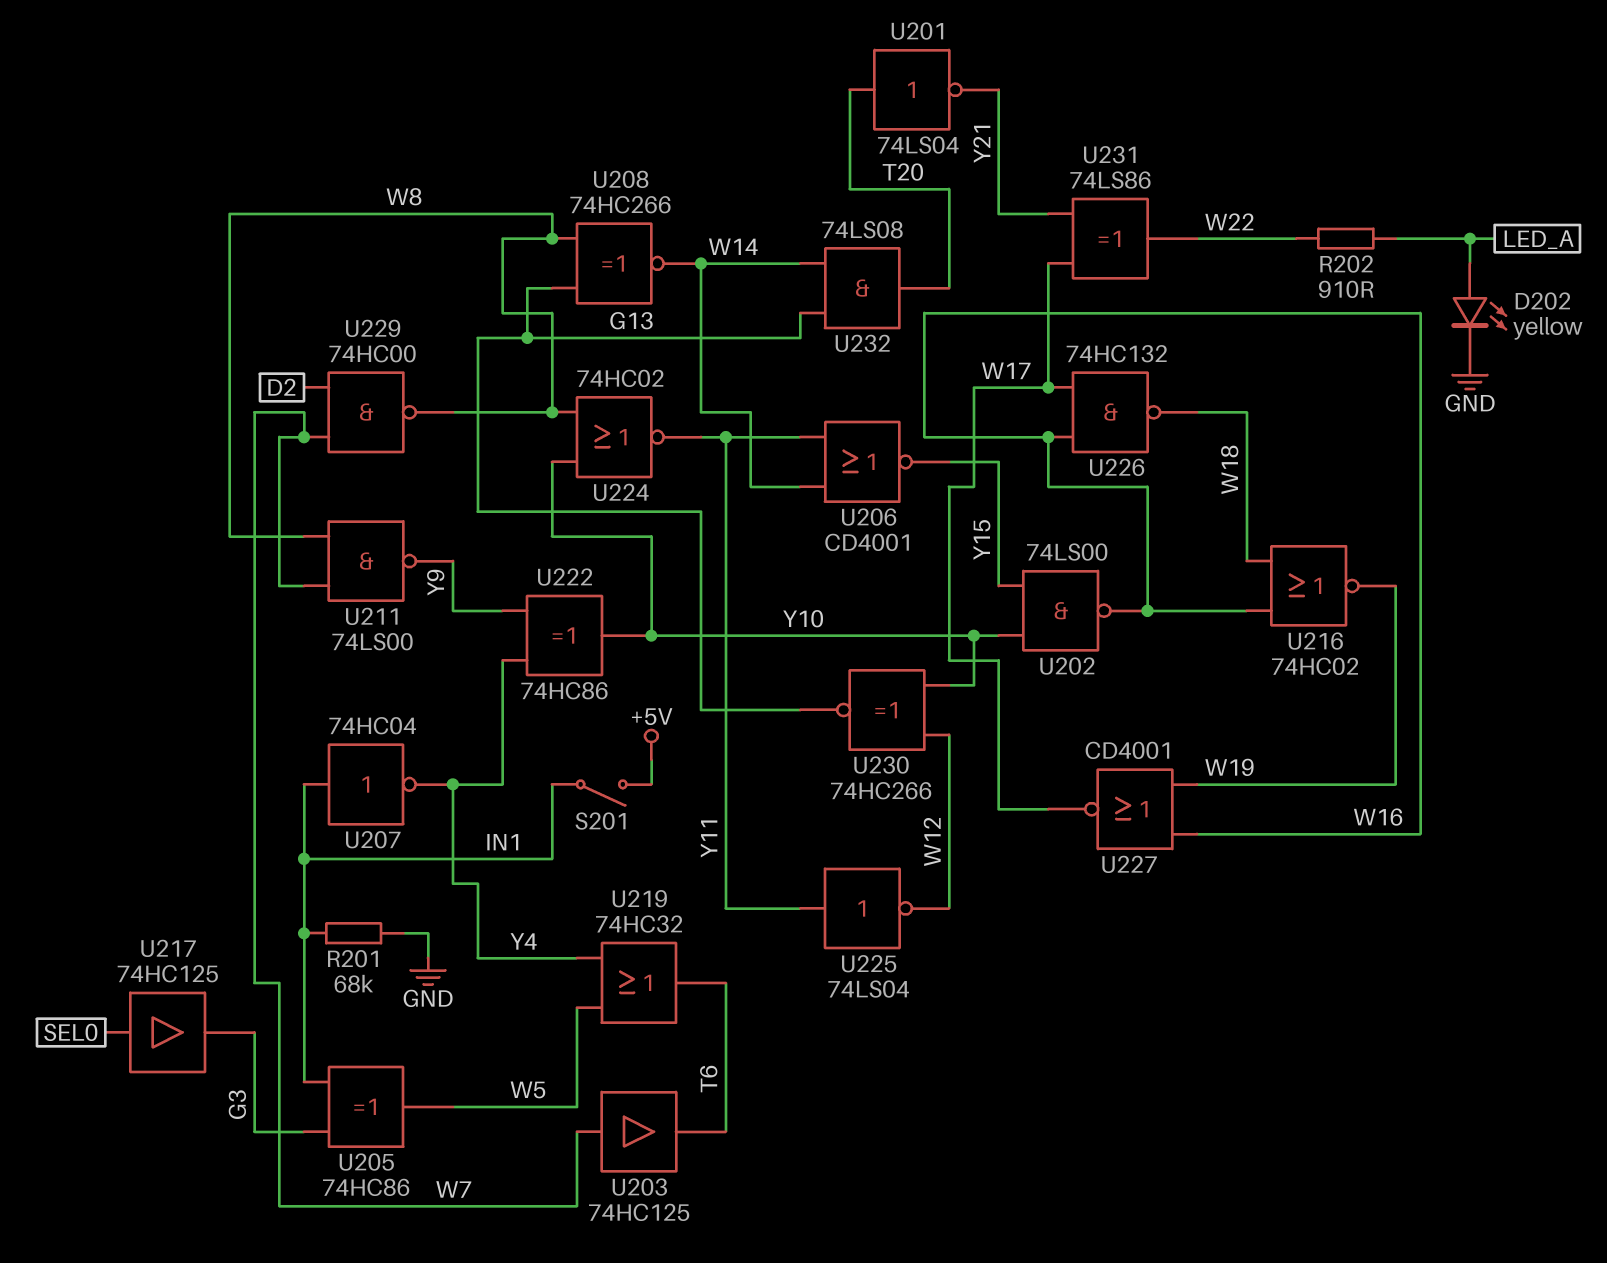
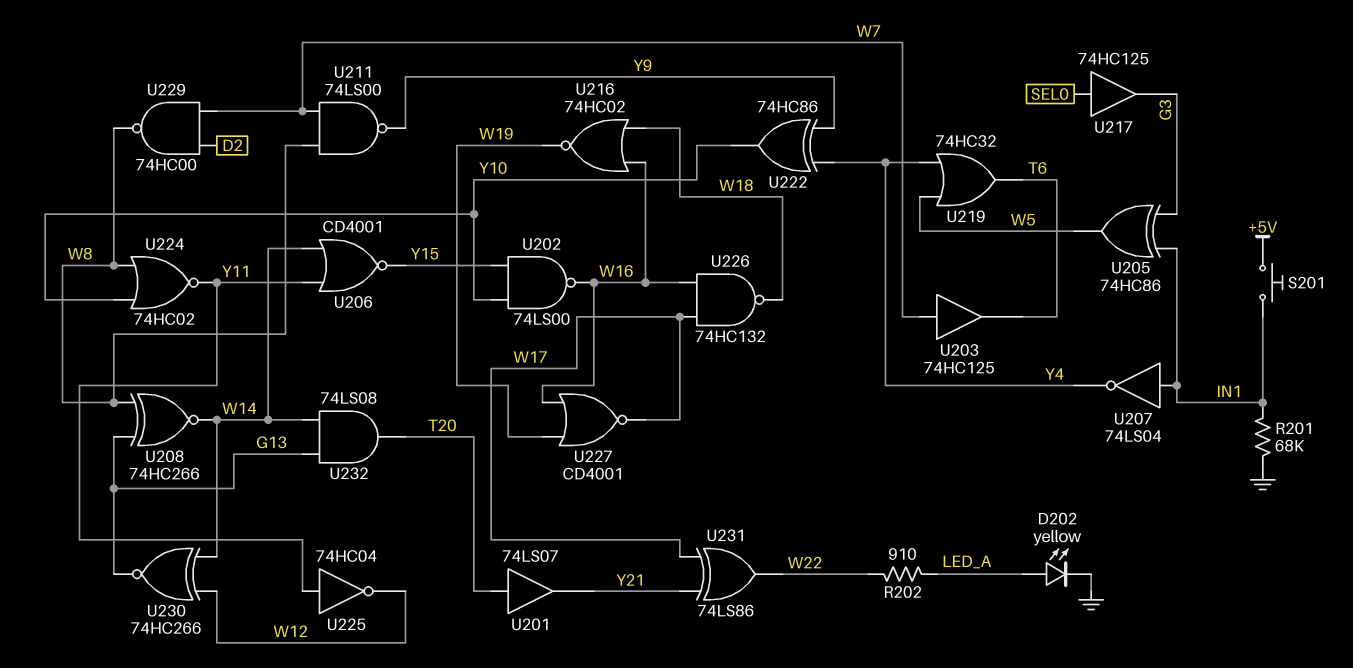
S201: switch (+5V, IN1) -> button (+5V, IN1)
U201: NOT 74LS04 (in T20, out Y21) -> buffer 74LS07 (in T20, out Y21)
U207: NOT 74HC04 (in IN1, out Y4) -> NOT 74LS04 (in IN1, out Y4)
U225: NOT 74LS04 (in Y11, out W12) -> NOT 74HC04 (in Y11, out W12)
U230: XNOR 74HC266 (in W12, in Y10, out G13) -> XNOR 74HC266 (in W12, in W14, out G13)

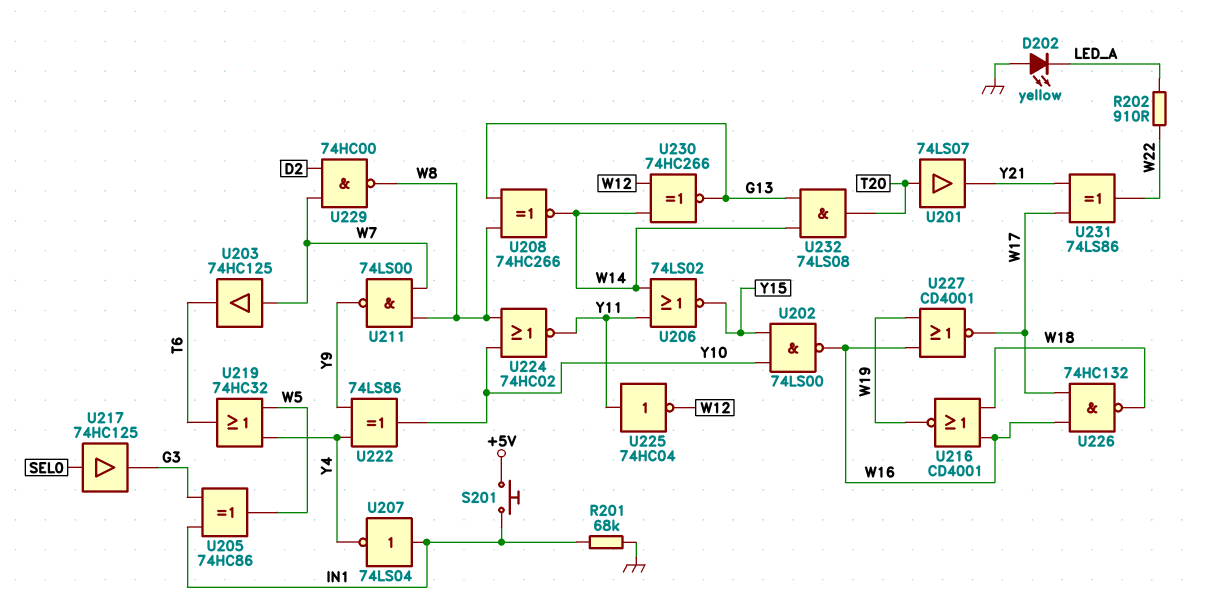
D202: LED yellow (A LED_A, K GND) -> LED yellow (A GND, K LED_A)
U206: NOR CD4001 (in W14, in Y11, out Y15) -> NOR 74LS02 (in W14, in Y11, out Y15)
U216: NOR 74HC02 (in W16, in W18, out W19) -> NOR CD4001 (in W16, in W18, out W19)
U222: XOR 74HC86 (in Y4, in Y9, out Y10) -> XOR 74LS86 (in Y4, in Y9, out Y10)

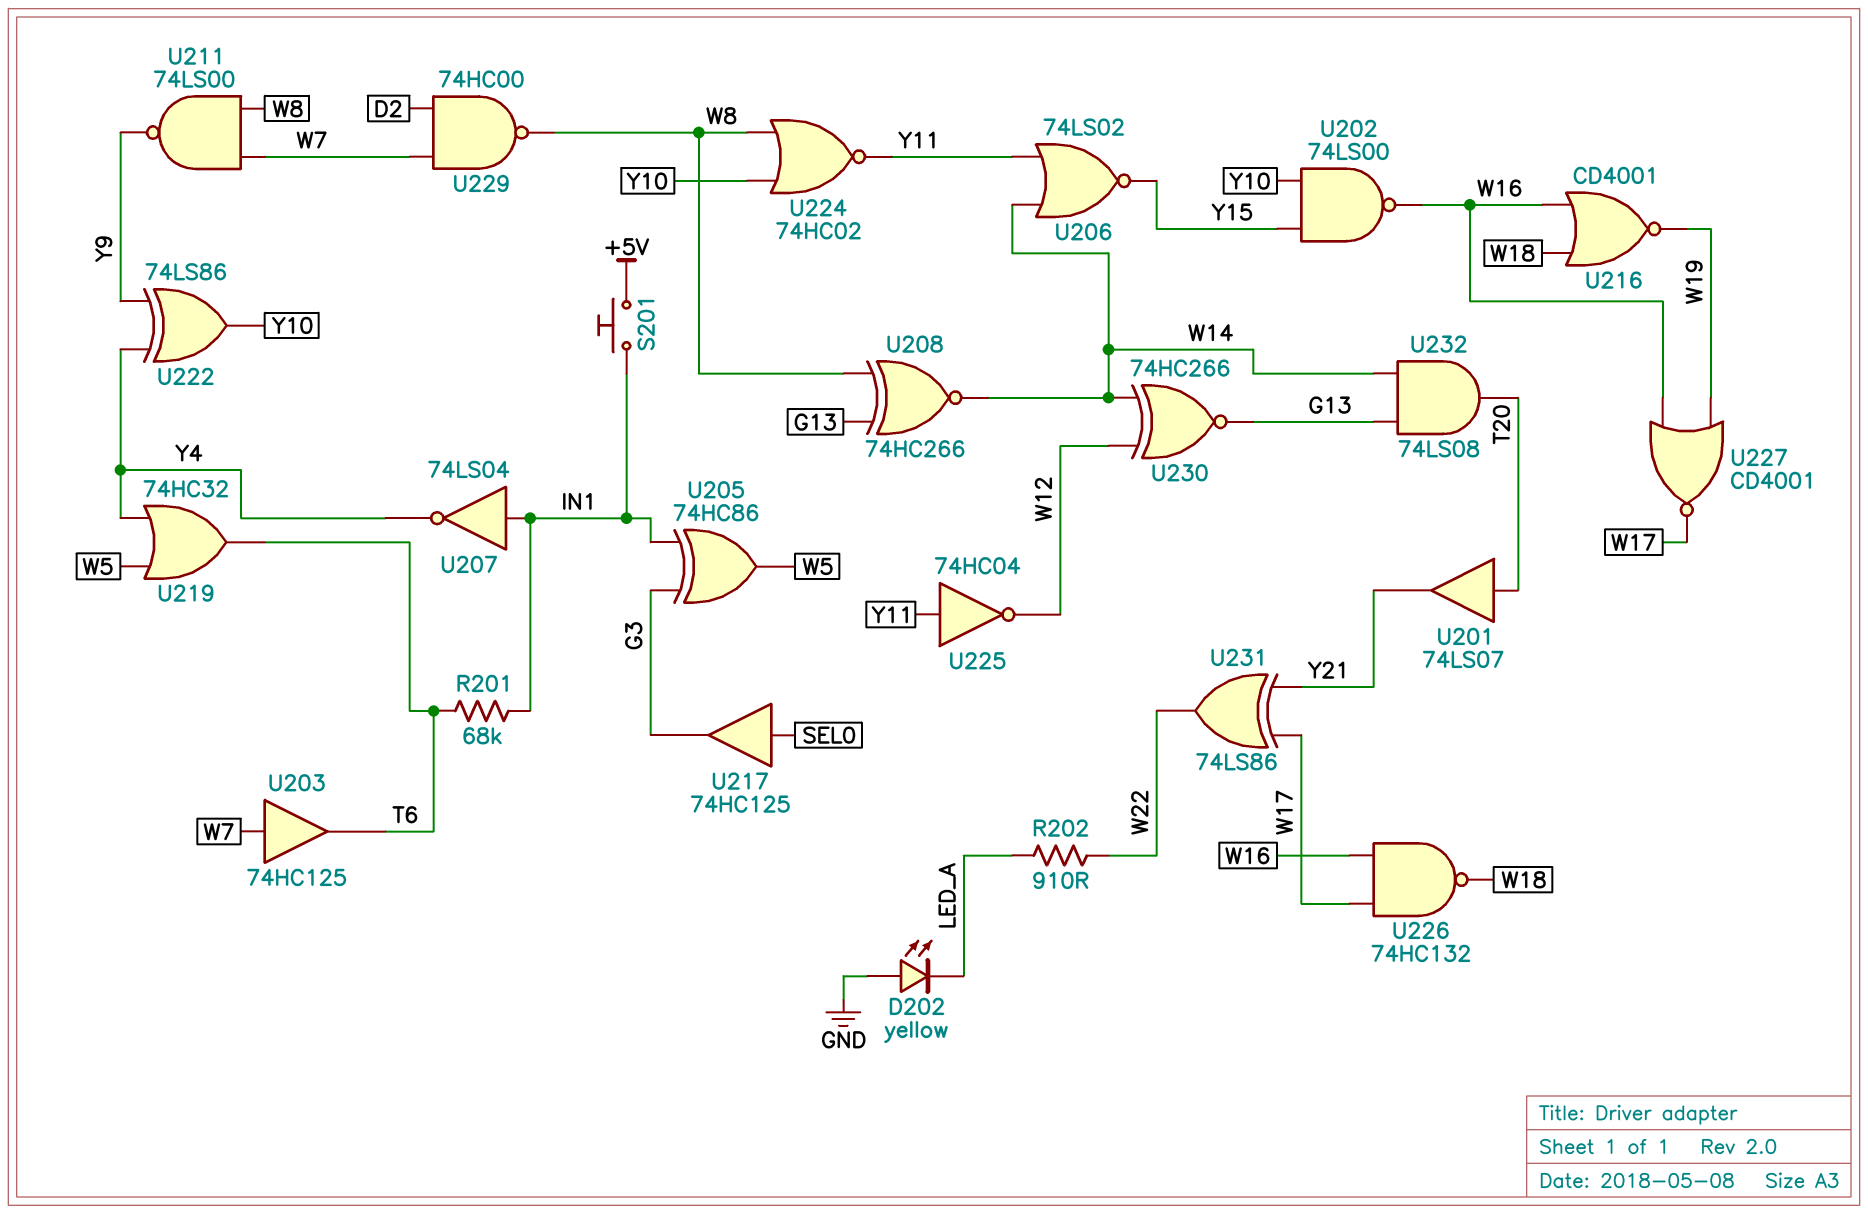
R201: 68k (GND, IN1) -> 68k (IN1, T6)

